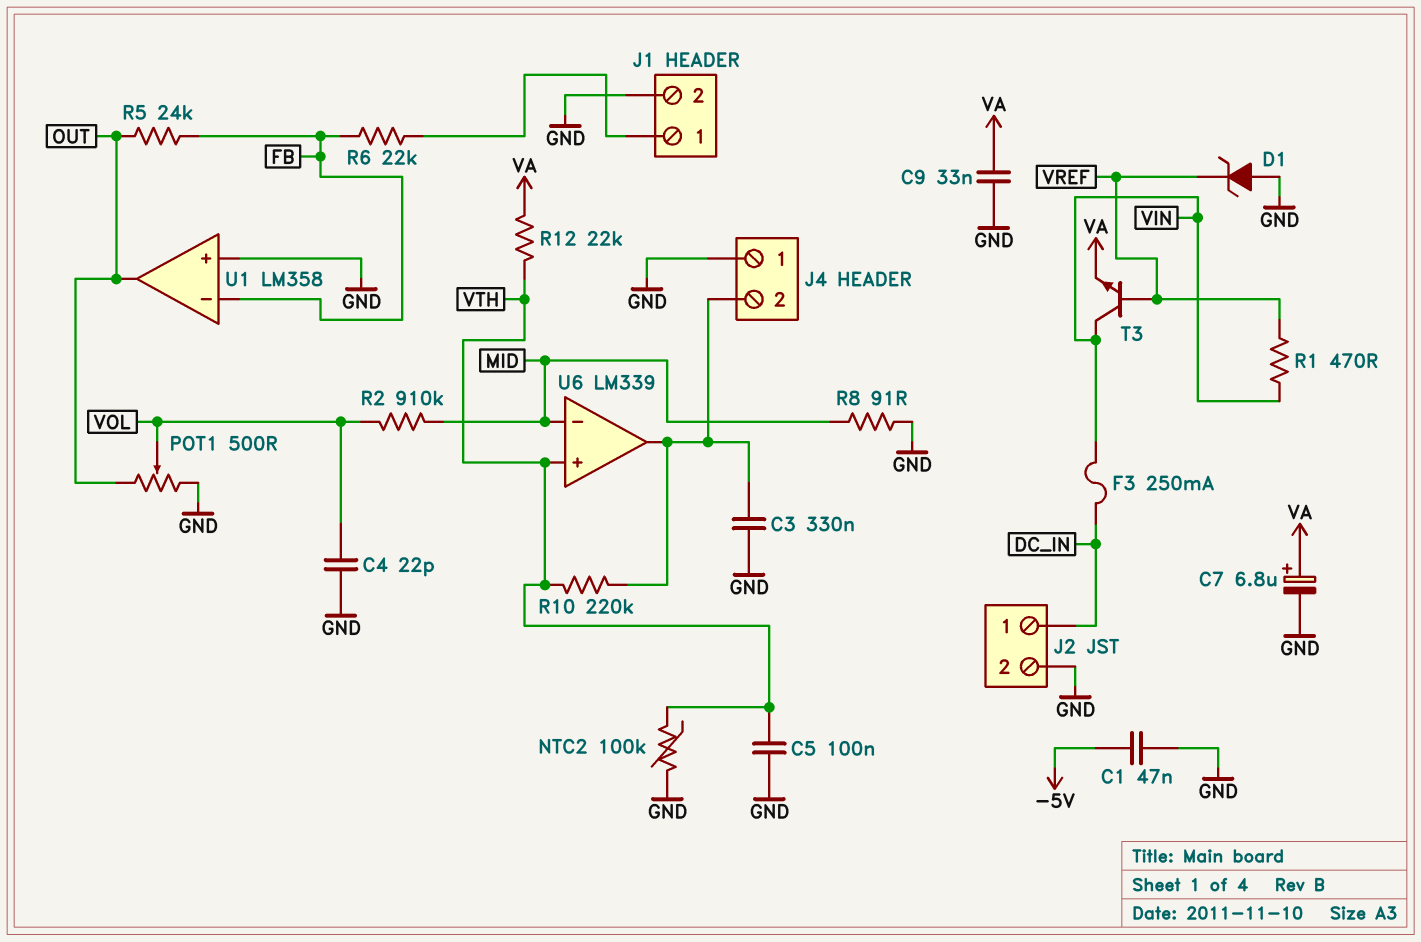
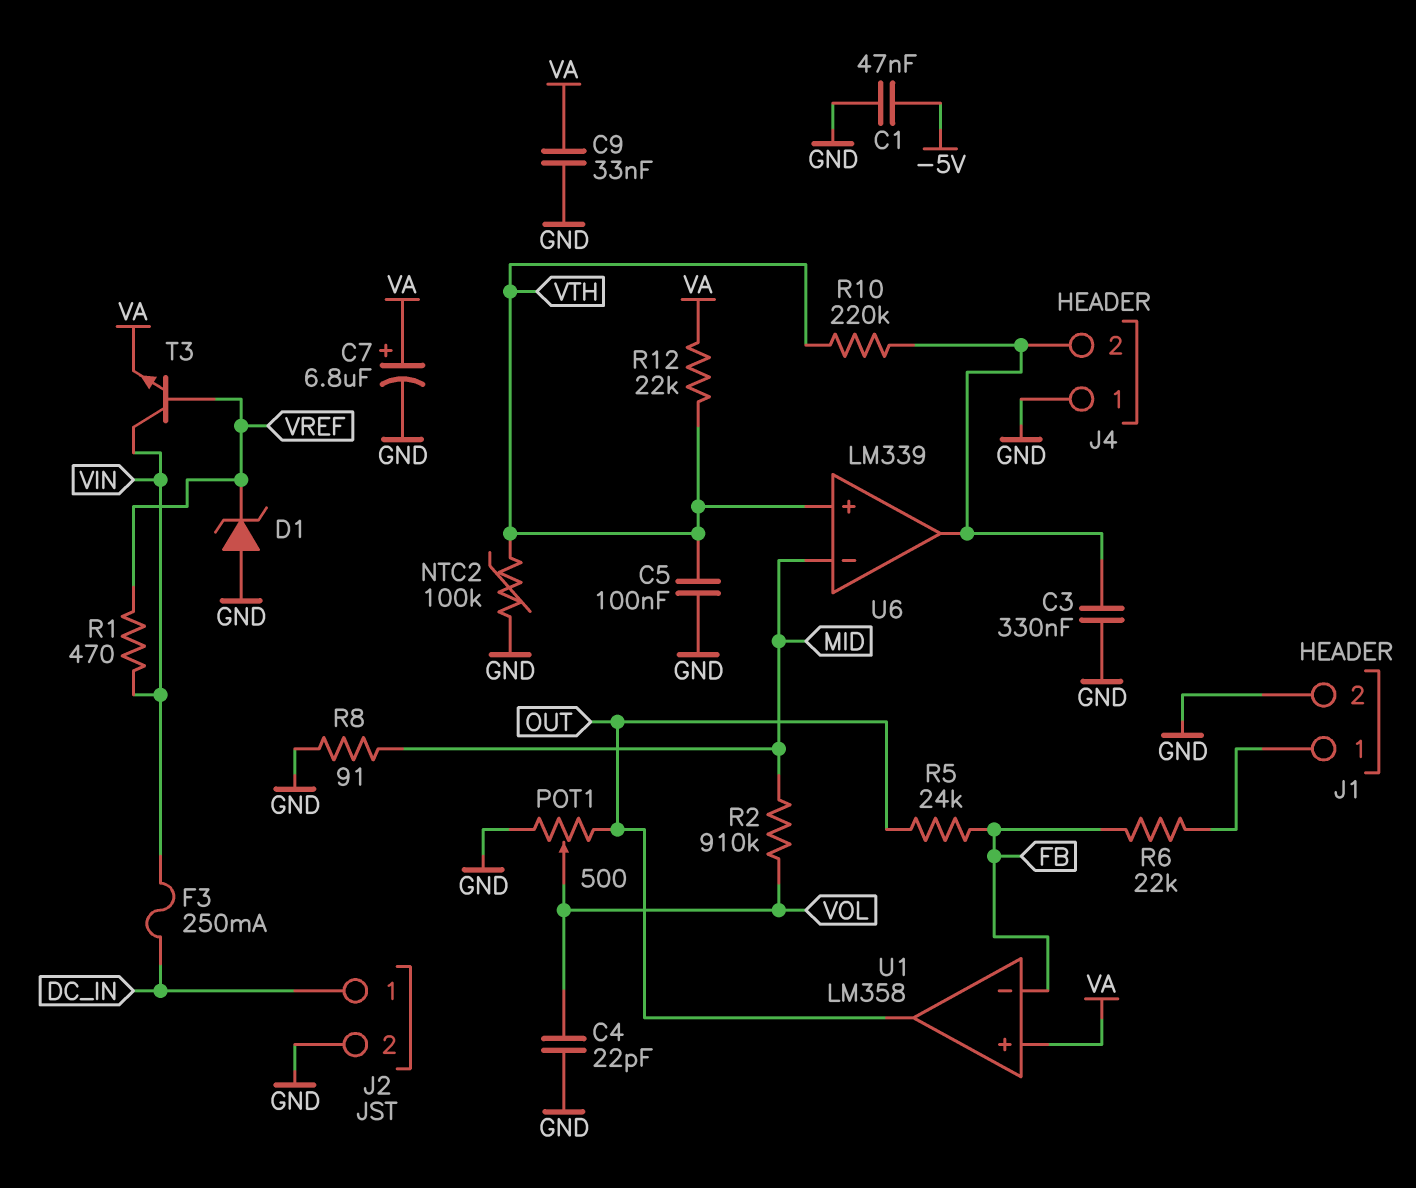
U1 pin in+: GND -> VA

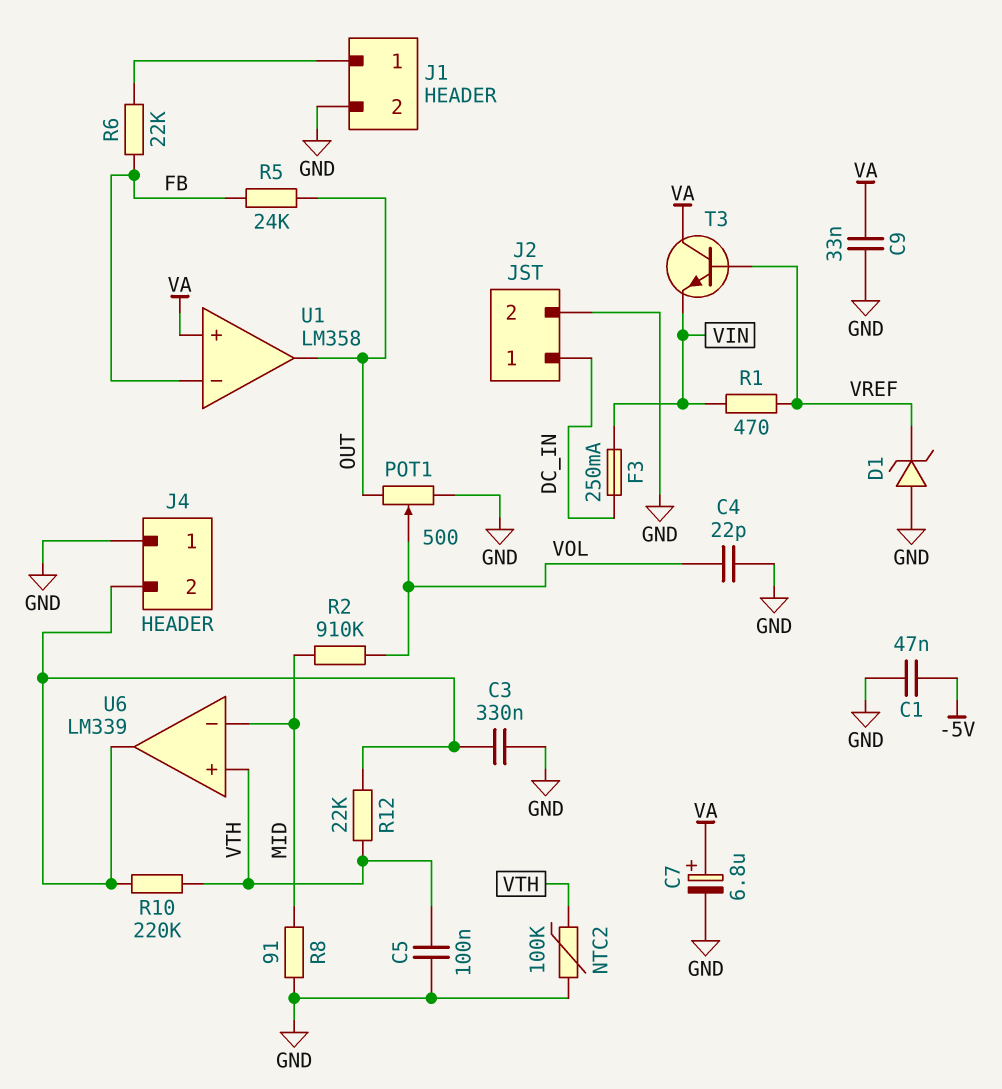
R12: 22k (VA, VTH) -> 22k (J4/2, VTH)
T3: NPN (B VREF, C VIN, E VA) -> NPN (B VREF, C VA, E VIN)

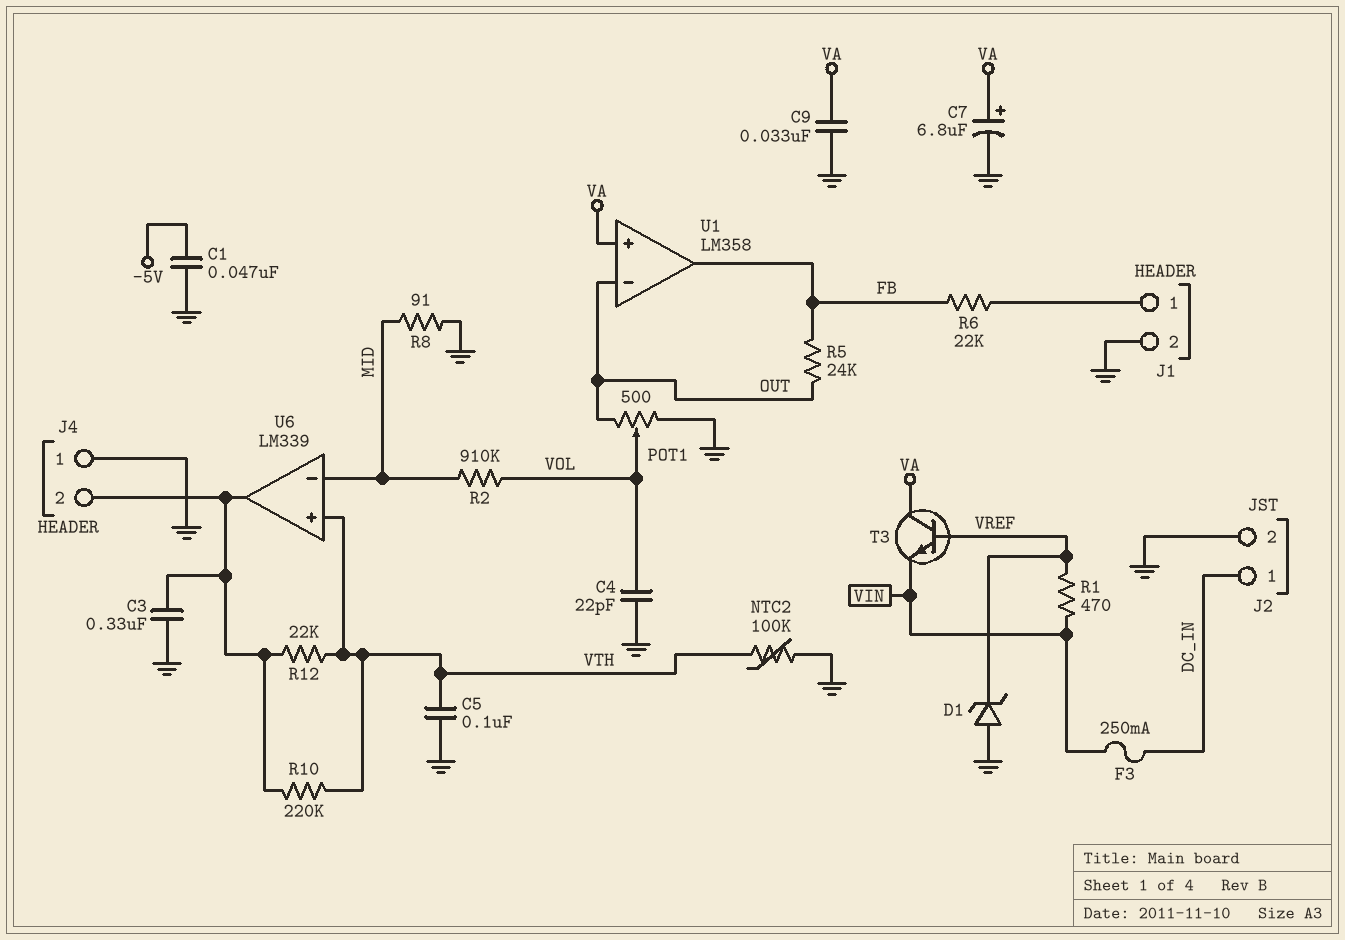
U1 pin in-: FB -> OUT
U1 pin out: OUT -> FB

